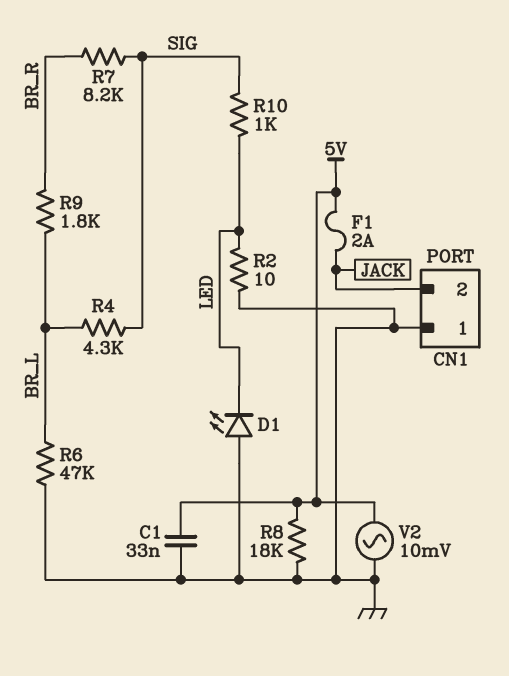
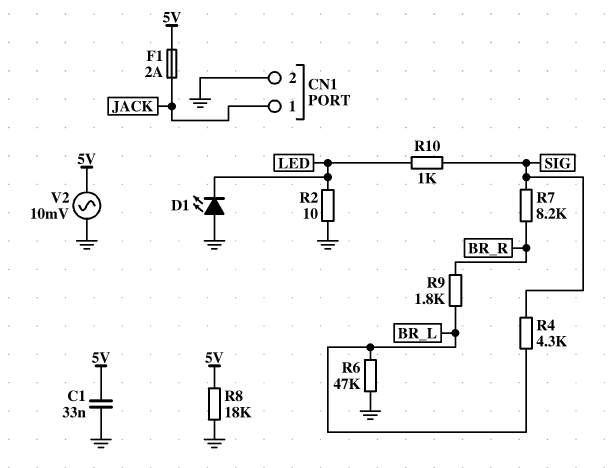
CN1 pin 1: GND -> JACK
CN1 pin 2: JACK -> GND

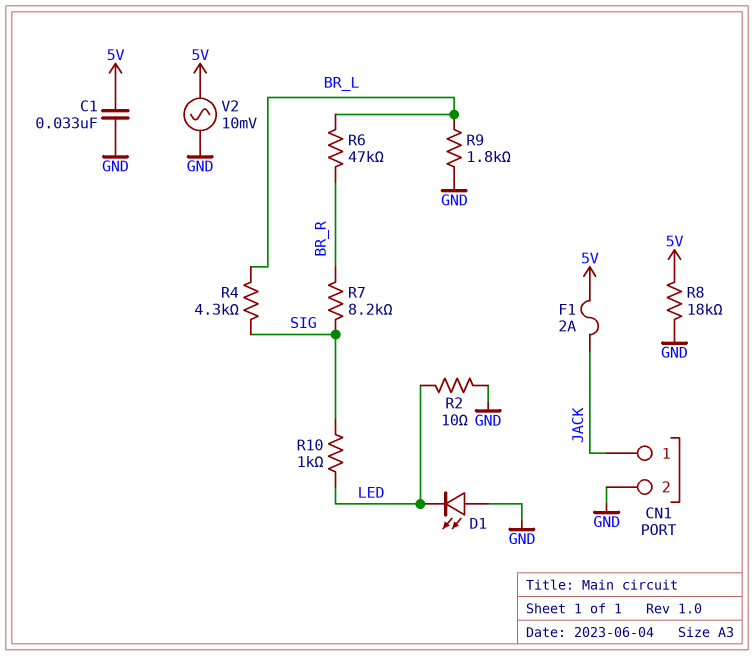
R6: 47k (BR_L, GND) -> 47k (BR_L, BR_R)
R9: 1.8k (BR_L, BR_R) -> 1.8k (BR_L, GND)

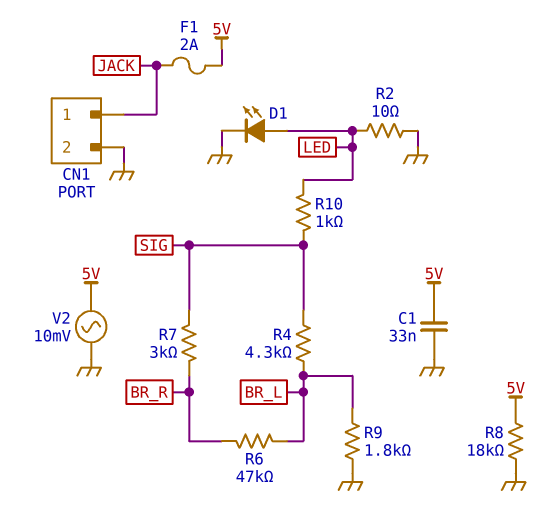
D1: LED (A GND, K LED) -> LED (A LED, K GND)
R7: 8.2k (BR_R, SIG) -> 3k (BR_R, SIG)

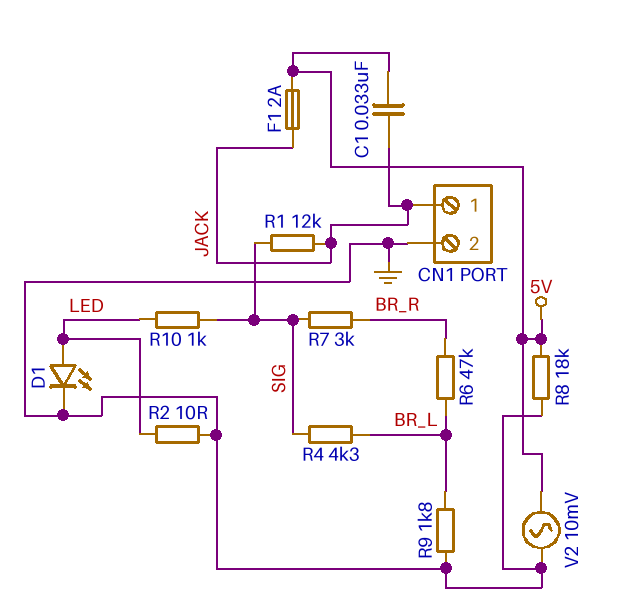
C1: 33nF (5V, GND) -> 33nF (5V, JACK)
R1: none -> 12k (JACK, SIG)

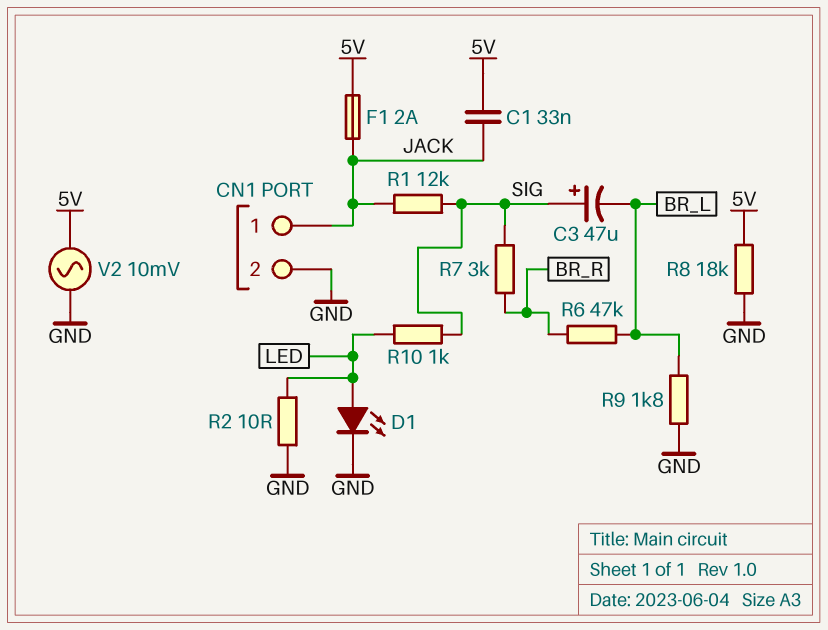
C3: none -> 47uF (plus SIG, minus BR_L)
R4: 4.3k (BR_L, SIG) -> none

